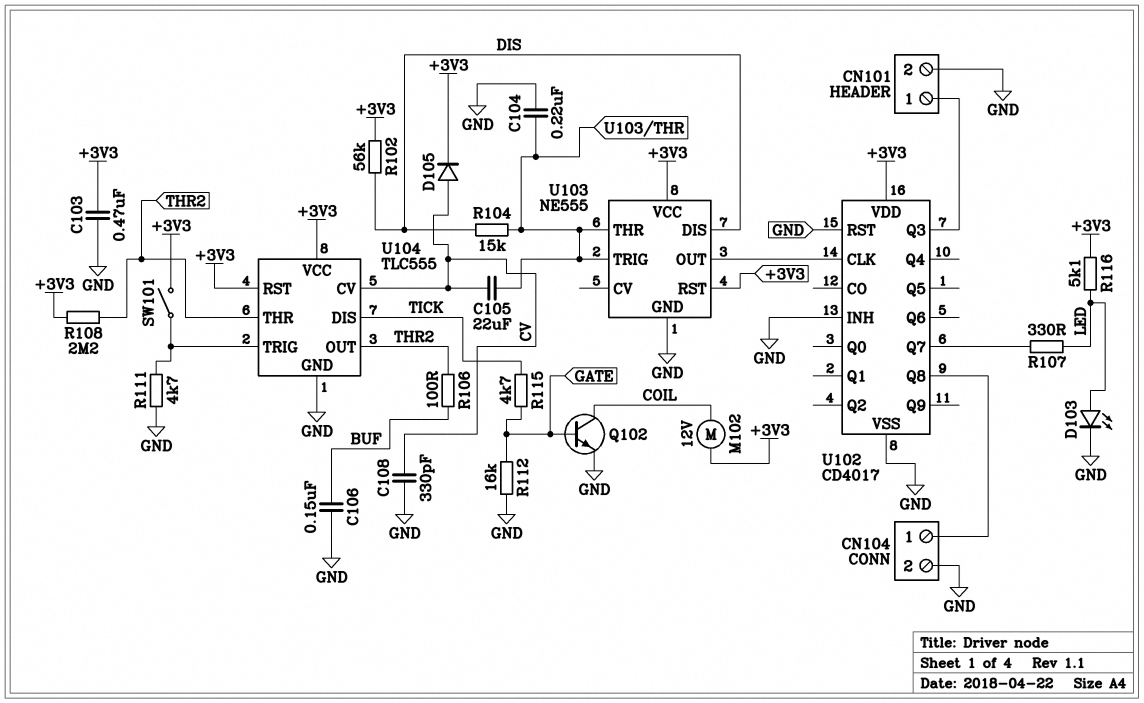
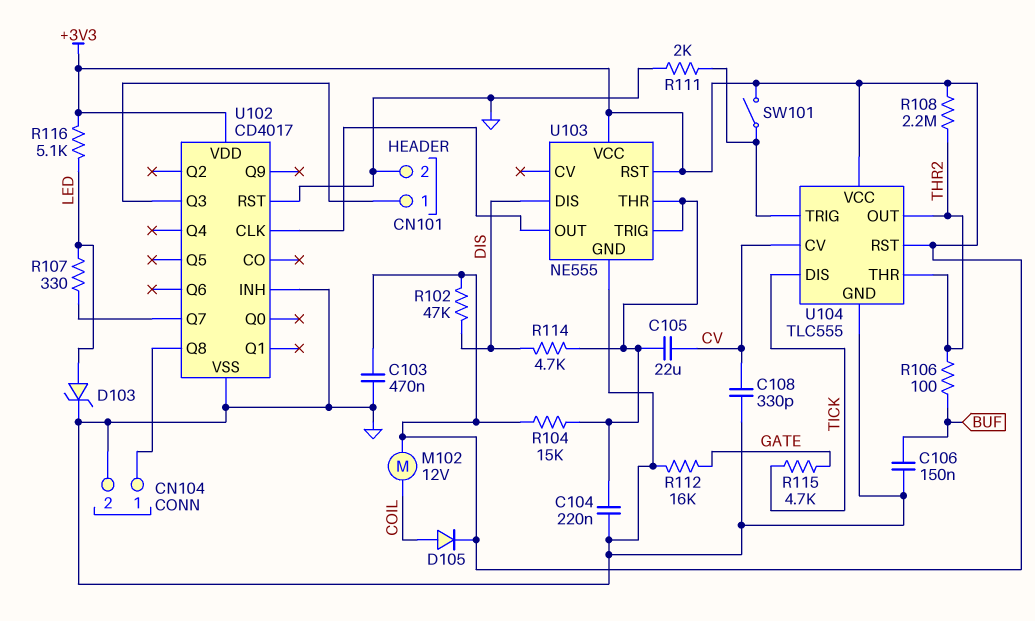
D103: LED (A LED, K GND) -> zener (A LED, K GND)
D105: diode (A CV, K +3V3) -> diode (A COIL, K +3V3)
Q102: NPN (B GATE, C COIL, E GND) -> none
R102: 56k (+3V3, DIS) -> 47k (+3V3, DIS)
R104: 15k (DIS, U103/THR) -> 15k (+3V3, U103/THR)
R111: 4.7k (GND, U104/TRIG) -> 2k (GND, U104/TRIG)
R114: none -> 4.7k (DIS, U103/THR)

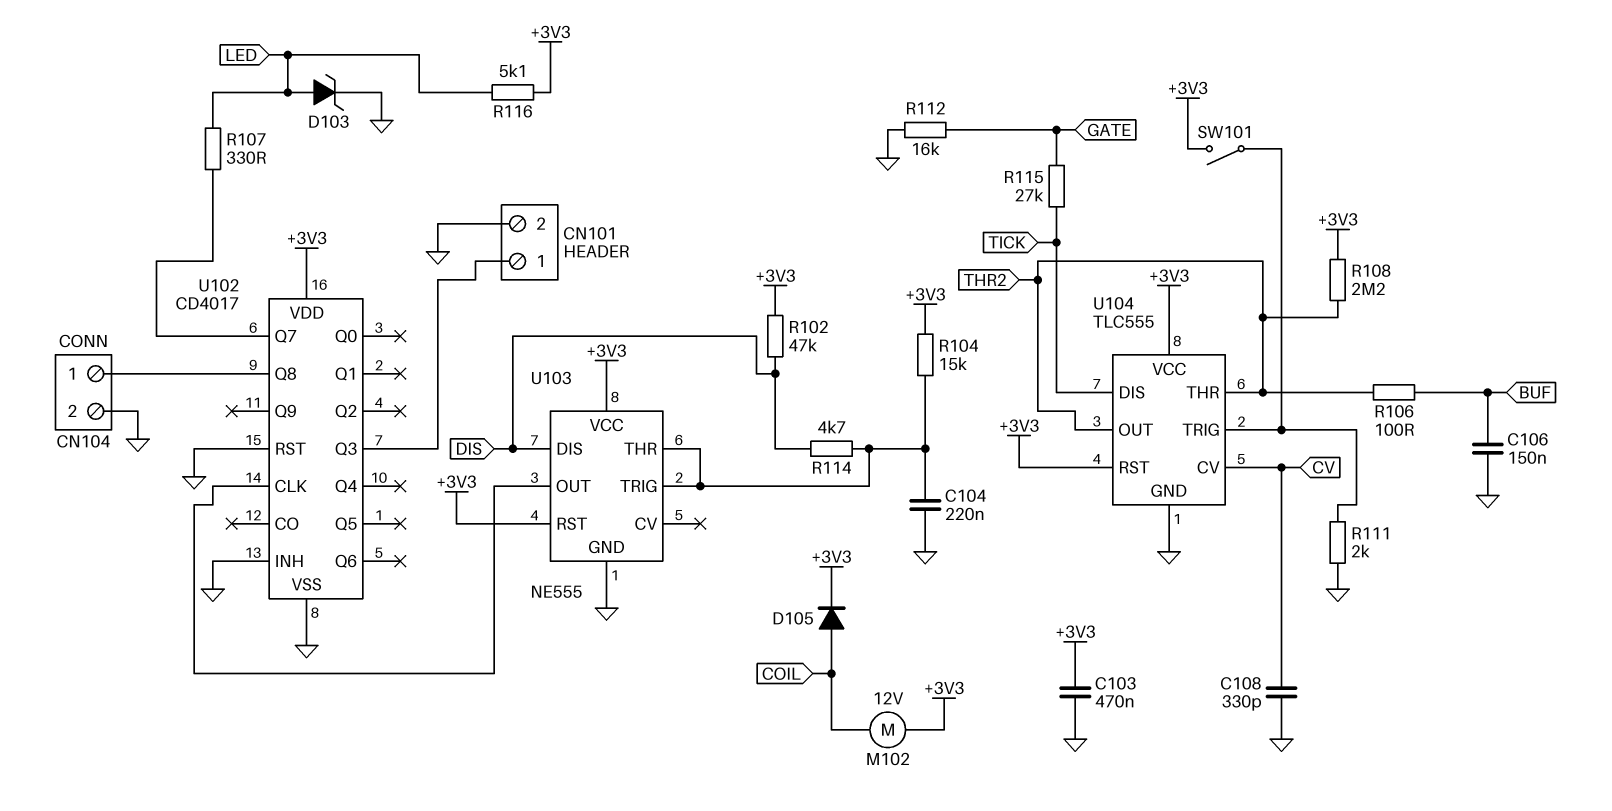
C105: 22uF (CV, U103/THR) -> none
R115: 4.7k (GATE, TICK) -> 27k (GATE, TICK)

